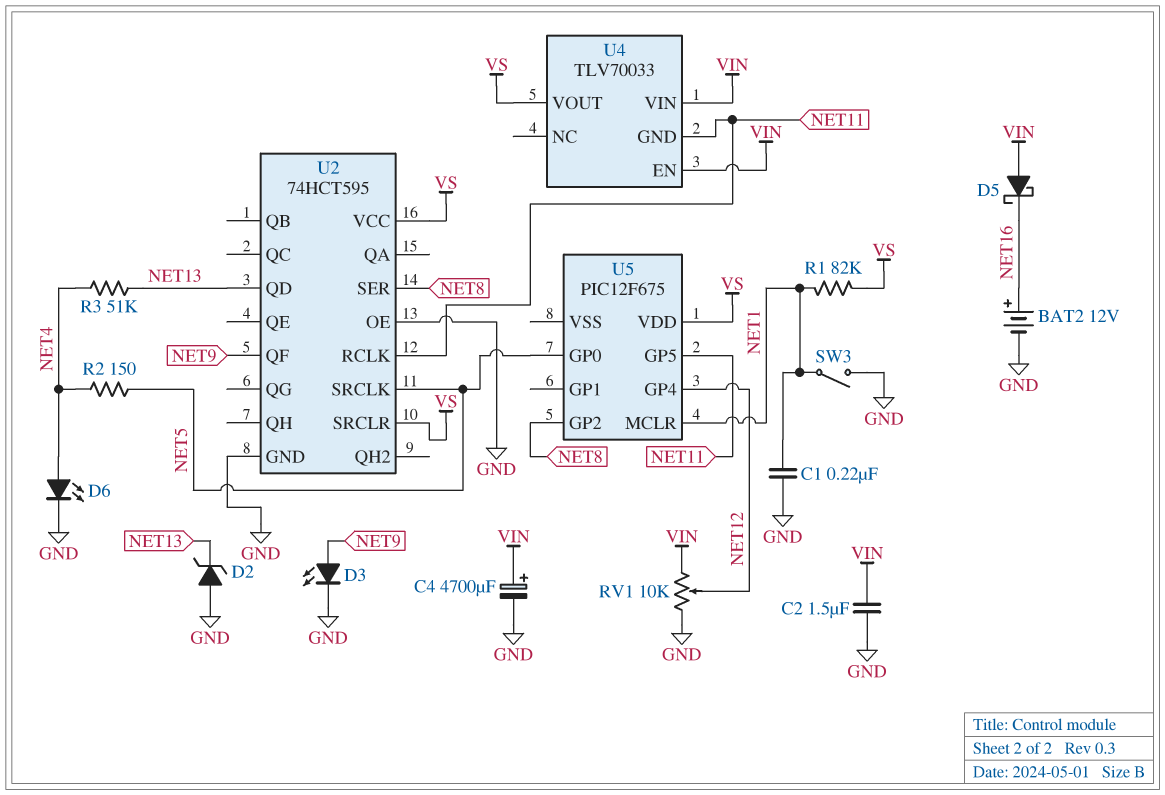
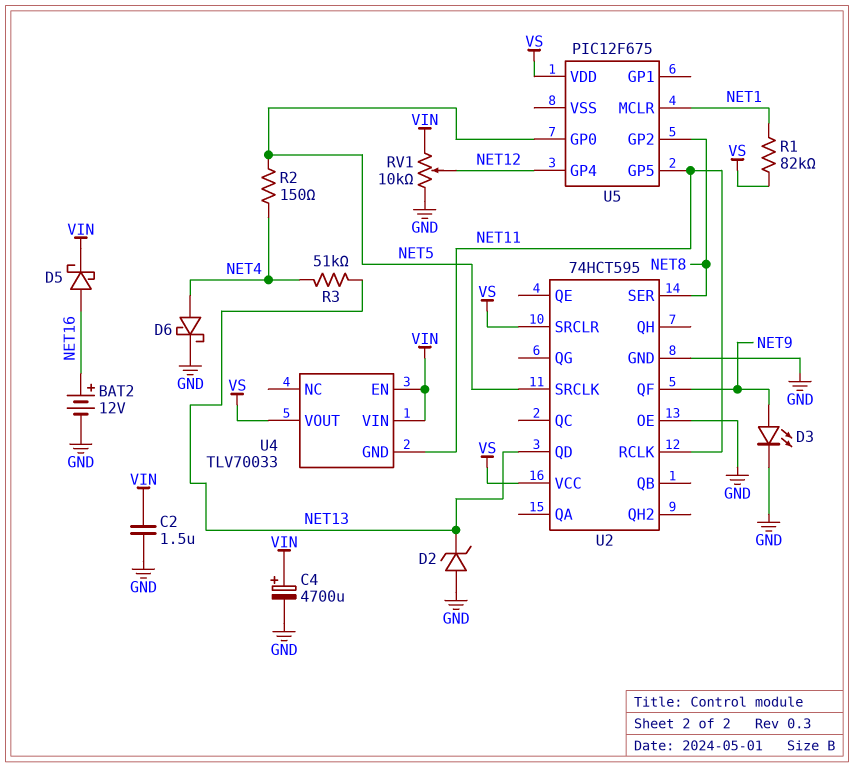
C1: 220nF (GND, NET1) -> none
D5: schottky (A VIN, K NET16) -> schottky (A NET16, K VIN)
D6: LED (A NET4, K GND) -> schottky (A NET4, K GND)
SW3: switch (GND, NET1) -> none

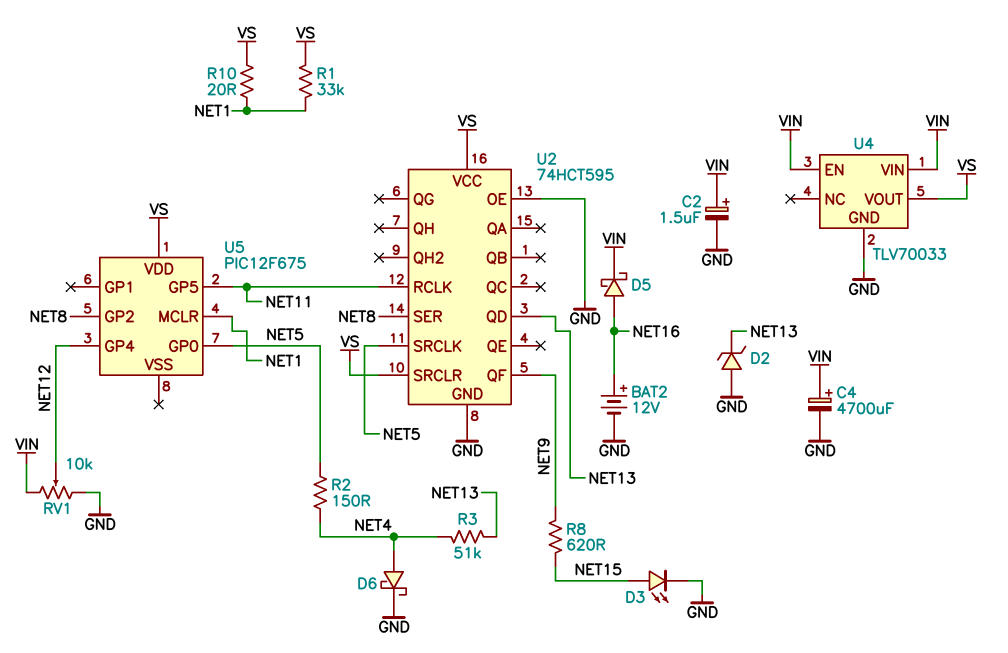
C2: 1.5uF (GND, VIN) -> 1.5uF (plus VIN, minus GND)
D3: LED (A NET9, K GND) -> LED (A NET15, K GND)
R1: 82k (NET1, VS) -> 33k (NET1, VS)
R8: none -> 620 (NET9, NET15)
R10: none -> 20 (NET1, VS)
U4 pin GND: NET11 -> GND

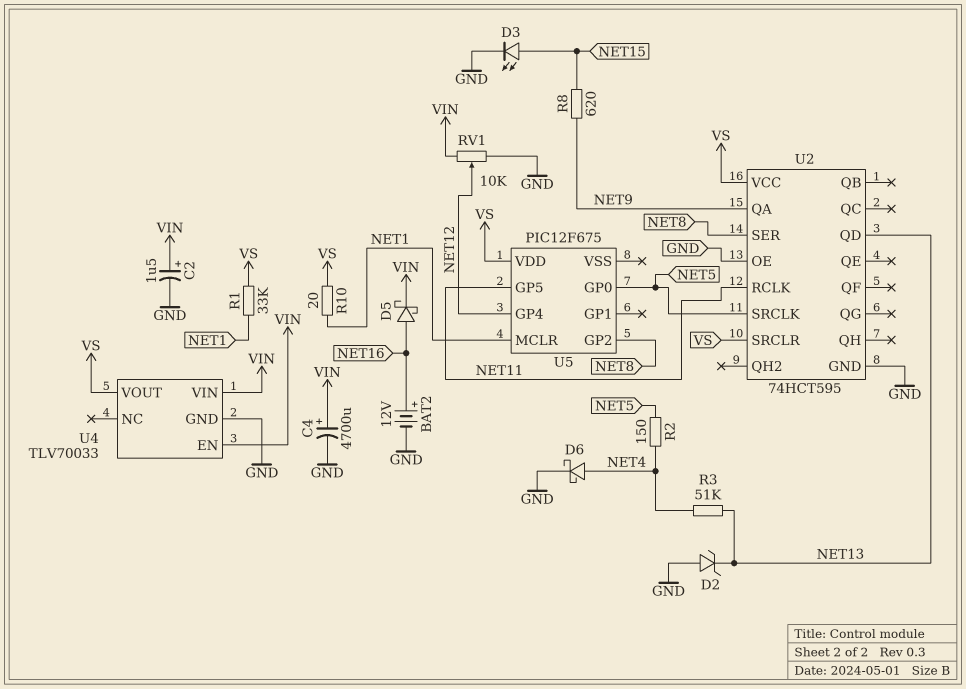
U2 pin QA: none -> NET9
U2 pin QF: NET9 -> none

